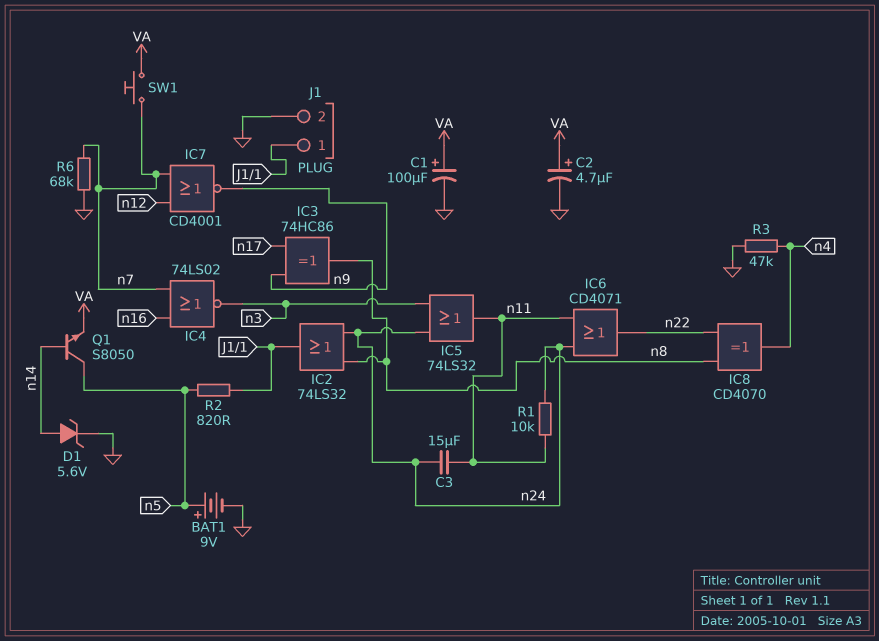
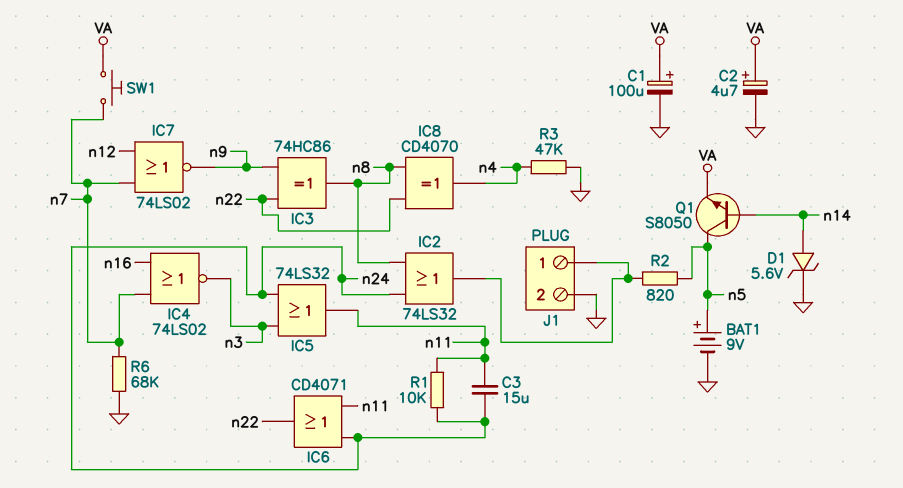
IC3: XOR 74HC86 (in n9, in n17, out n8) -> XOR 74HC86 (in n9, in n22, out n8)
IC7: NOR CD4001 (in n7, in n12, out n9) -> NOR 74LS02 (in n7, in n12, out n9)

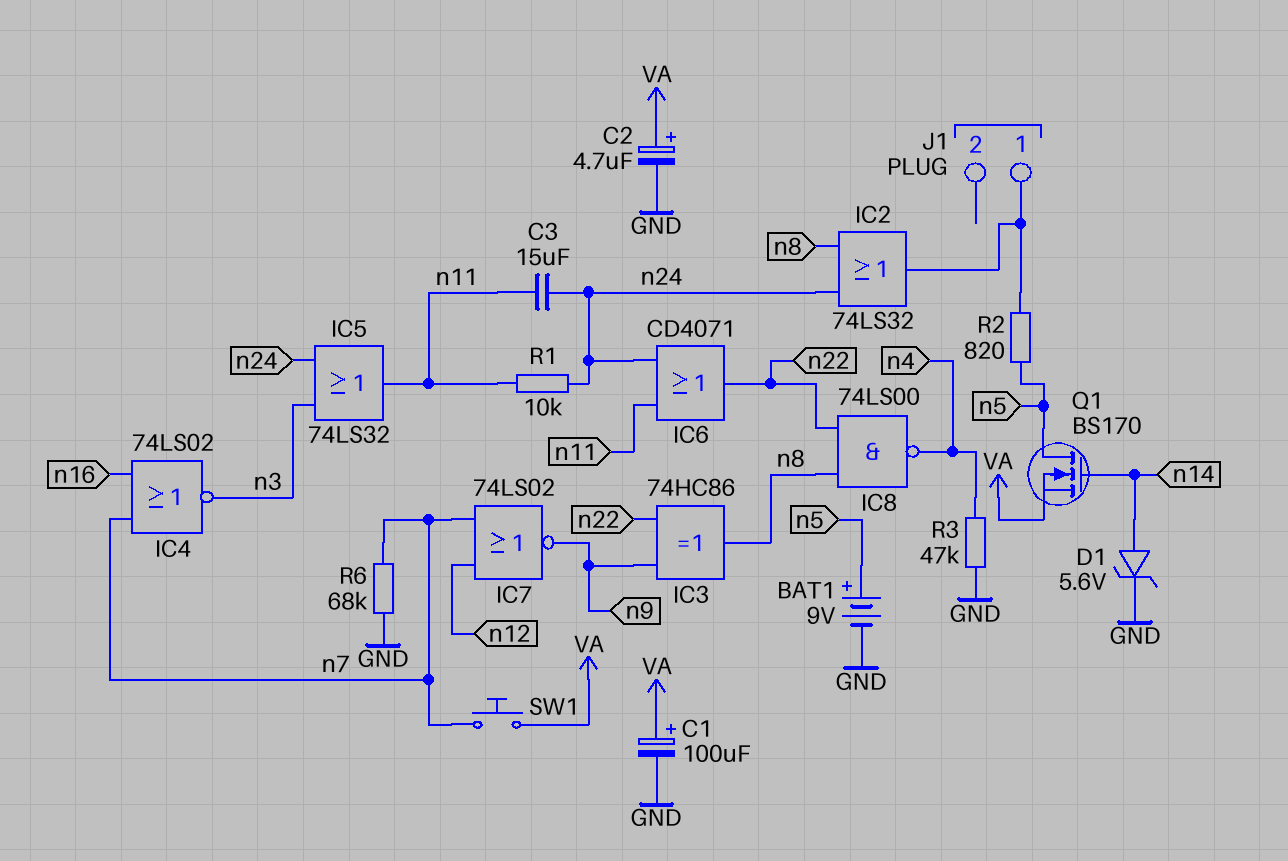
IC8: XOR CD4070 (in n8, in n22, out n4) -> NAND 74LS00 (in n8, in n22, out n4)
J1 pin 2: GND -> none
Q1: NPN S8050 (B n14, C n5, E VA) -> NMOS BS170 (G n14, D n5, S VA)

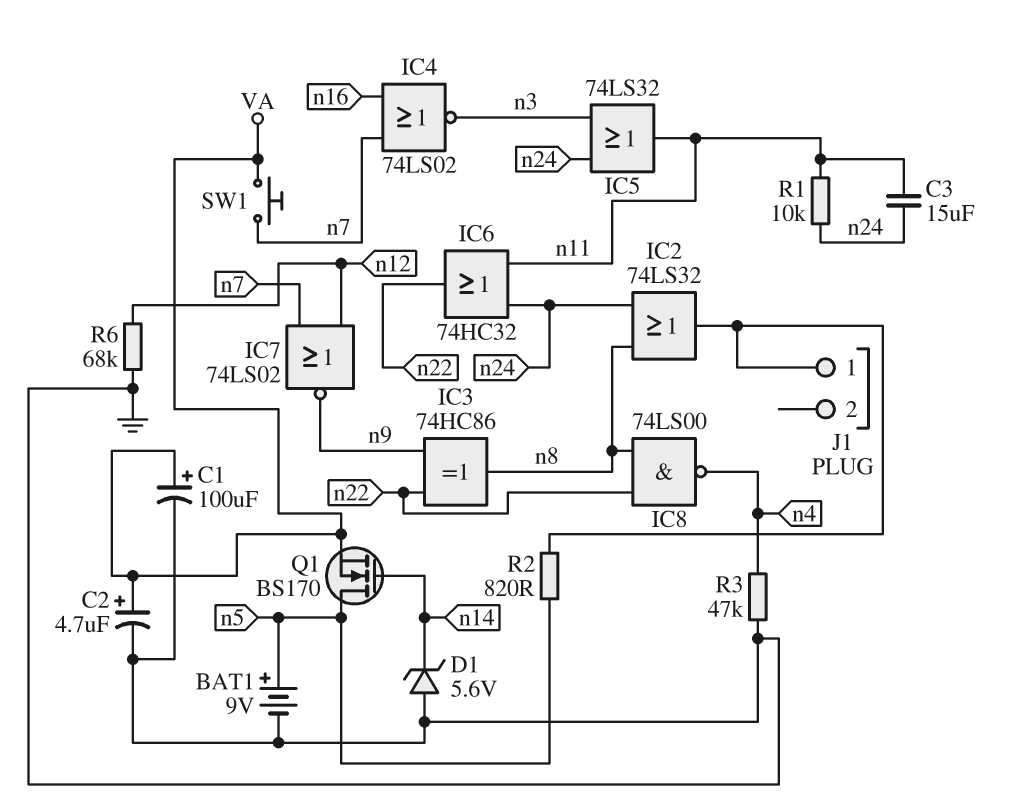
D1: zener 5.6V (A n14, K GND) -> zener 5.6V (A GND, K n14)
IC6: OR CD4071 (in n11, in n24, out n22) -> OR 74HC32 (in n11, in n24, out n22)
R6: 68k (GND, n7) -> 68k (GND, n12)

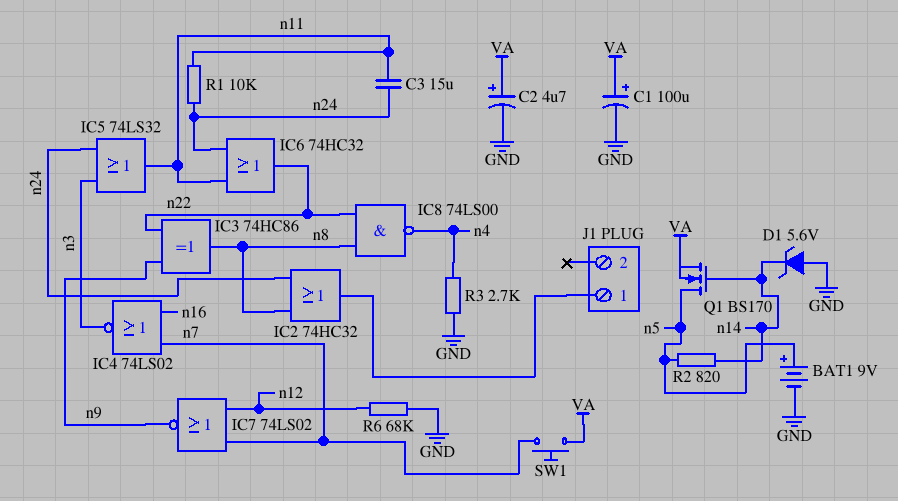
IC2: OR 74LS32 (in n8, in n24, out J1/1) -> OR 74HC32 (in n8, in n24, out J1/1)
R2: 820 (J1/1, n5) -> 820 (n5, n14)
R3: 47k (GND, n4) -> 2.7k (GND, n4)

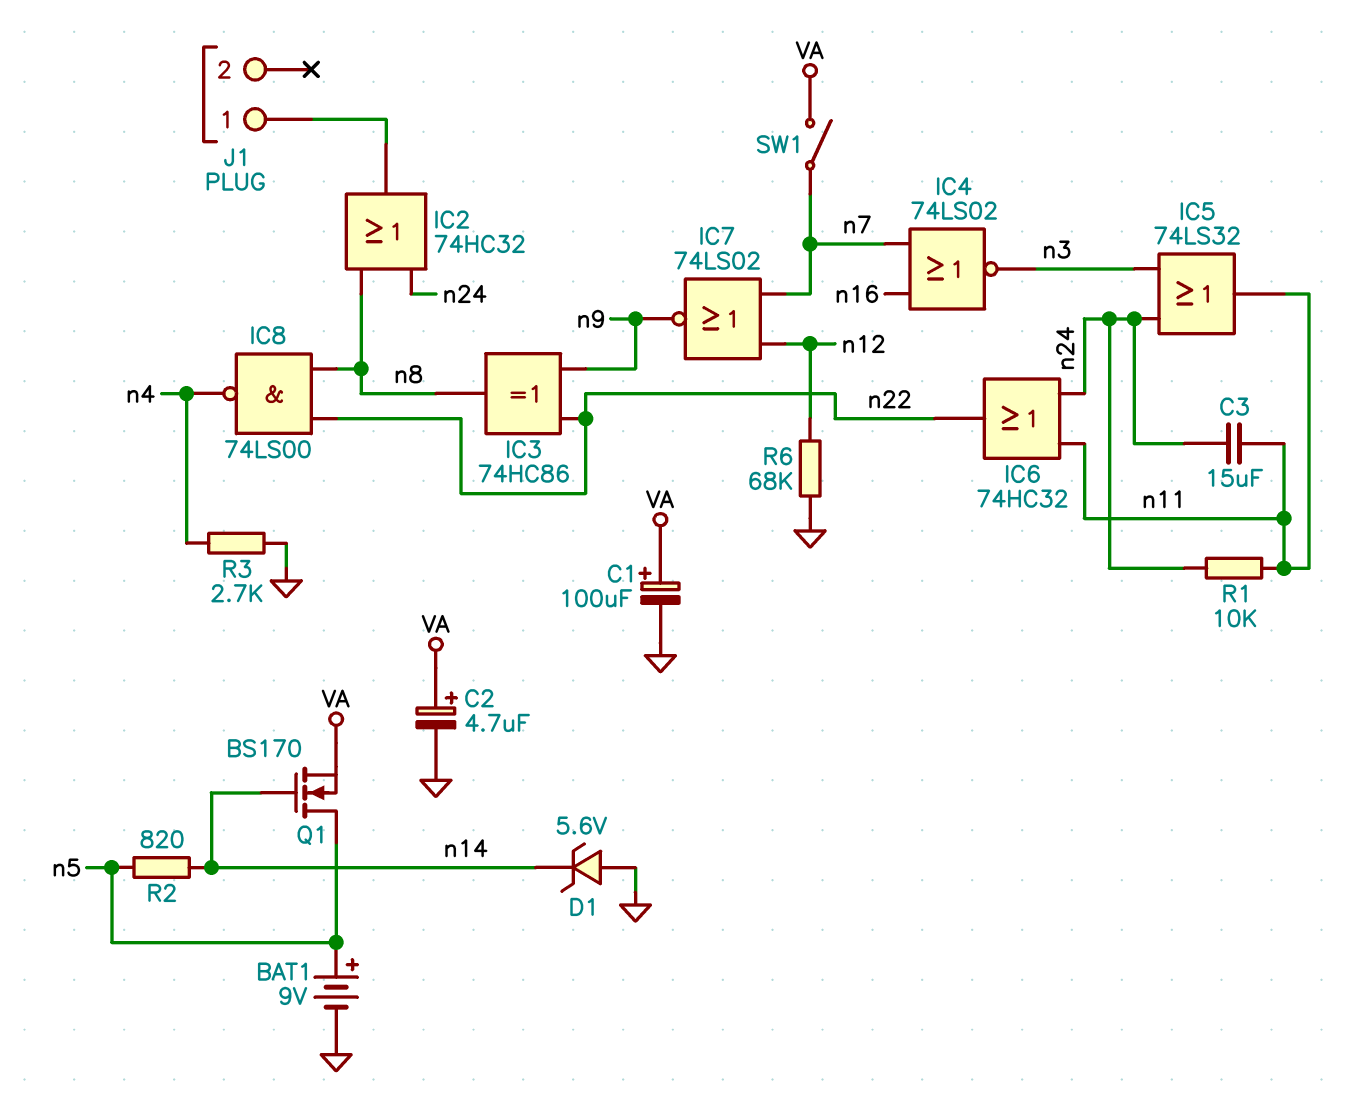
SW1: button (VA, n7) -> switch (VA, n7)

